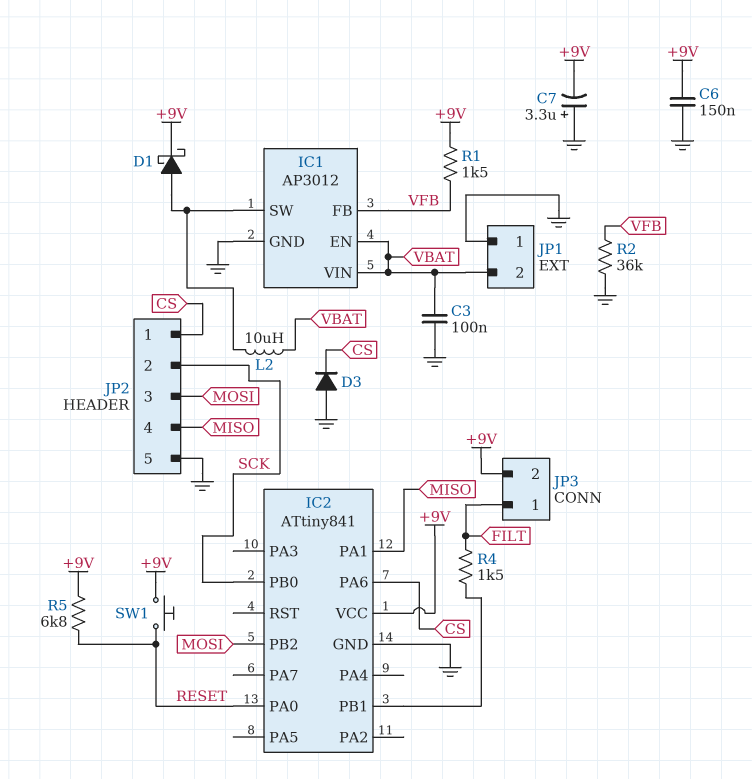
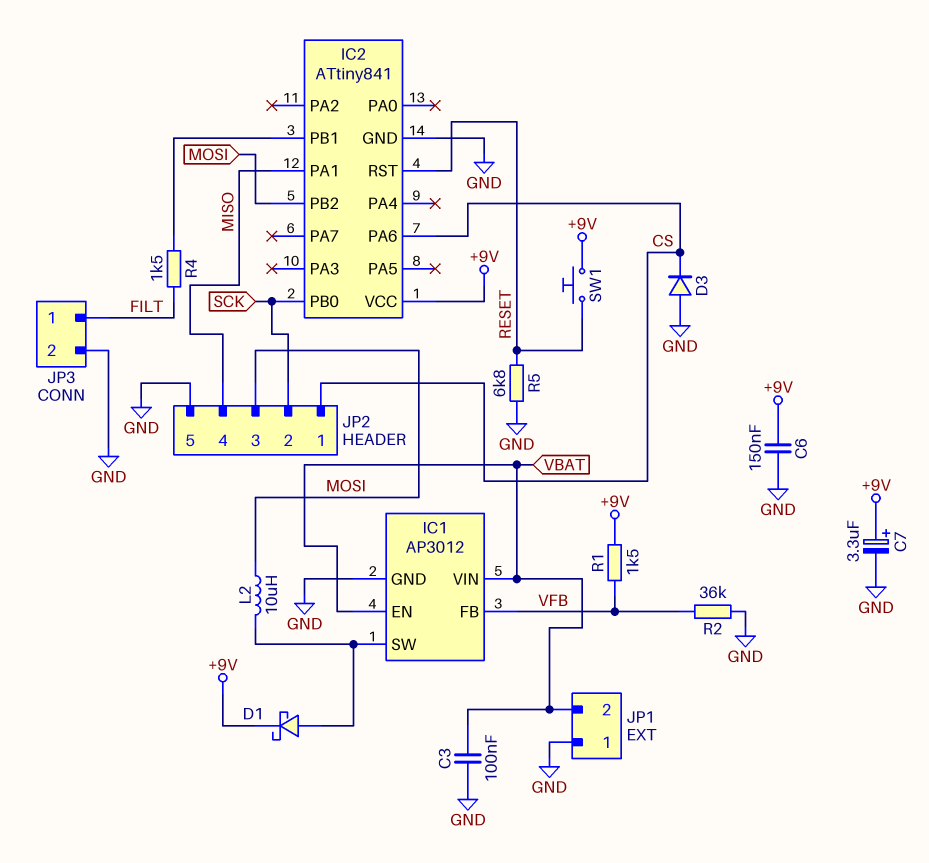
C7: 3.3uF (plus GND, minus +9V) -> 3.3uF (plus +9V, minus GND)
IC2 pin PA0: RESET -> none
IC2 pin RST: none -> RESET
JP3 pin 2: +9V -> GND
L2: 10uH (IC1/SW, VBAT) -> 10uH (IC1/SW, MOSI)
R5: 6.8k (+9V, RESET) -> 6.8k (GND, RESET)

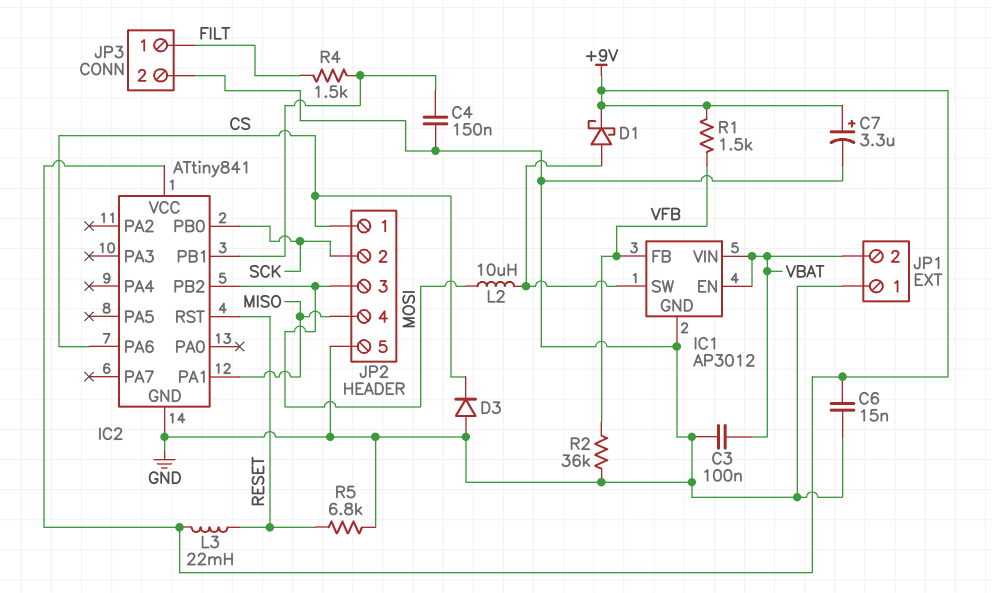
C4: none -> 150nF (GND, IC2/PB1)
C6: 150nF (+9V, GND) -> 15nF (+9V, GND)
L3: none -> 22mH (+9V, RESET)
SW1: button (+9V, RESET) -> none

